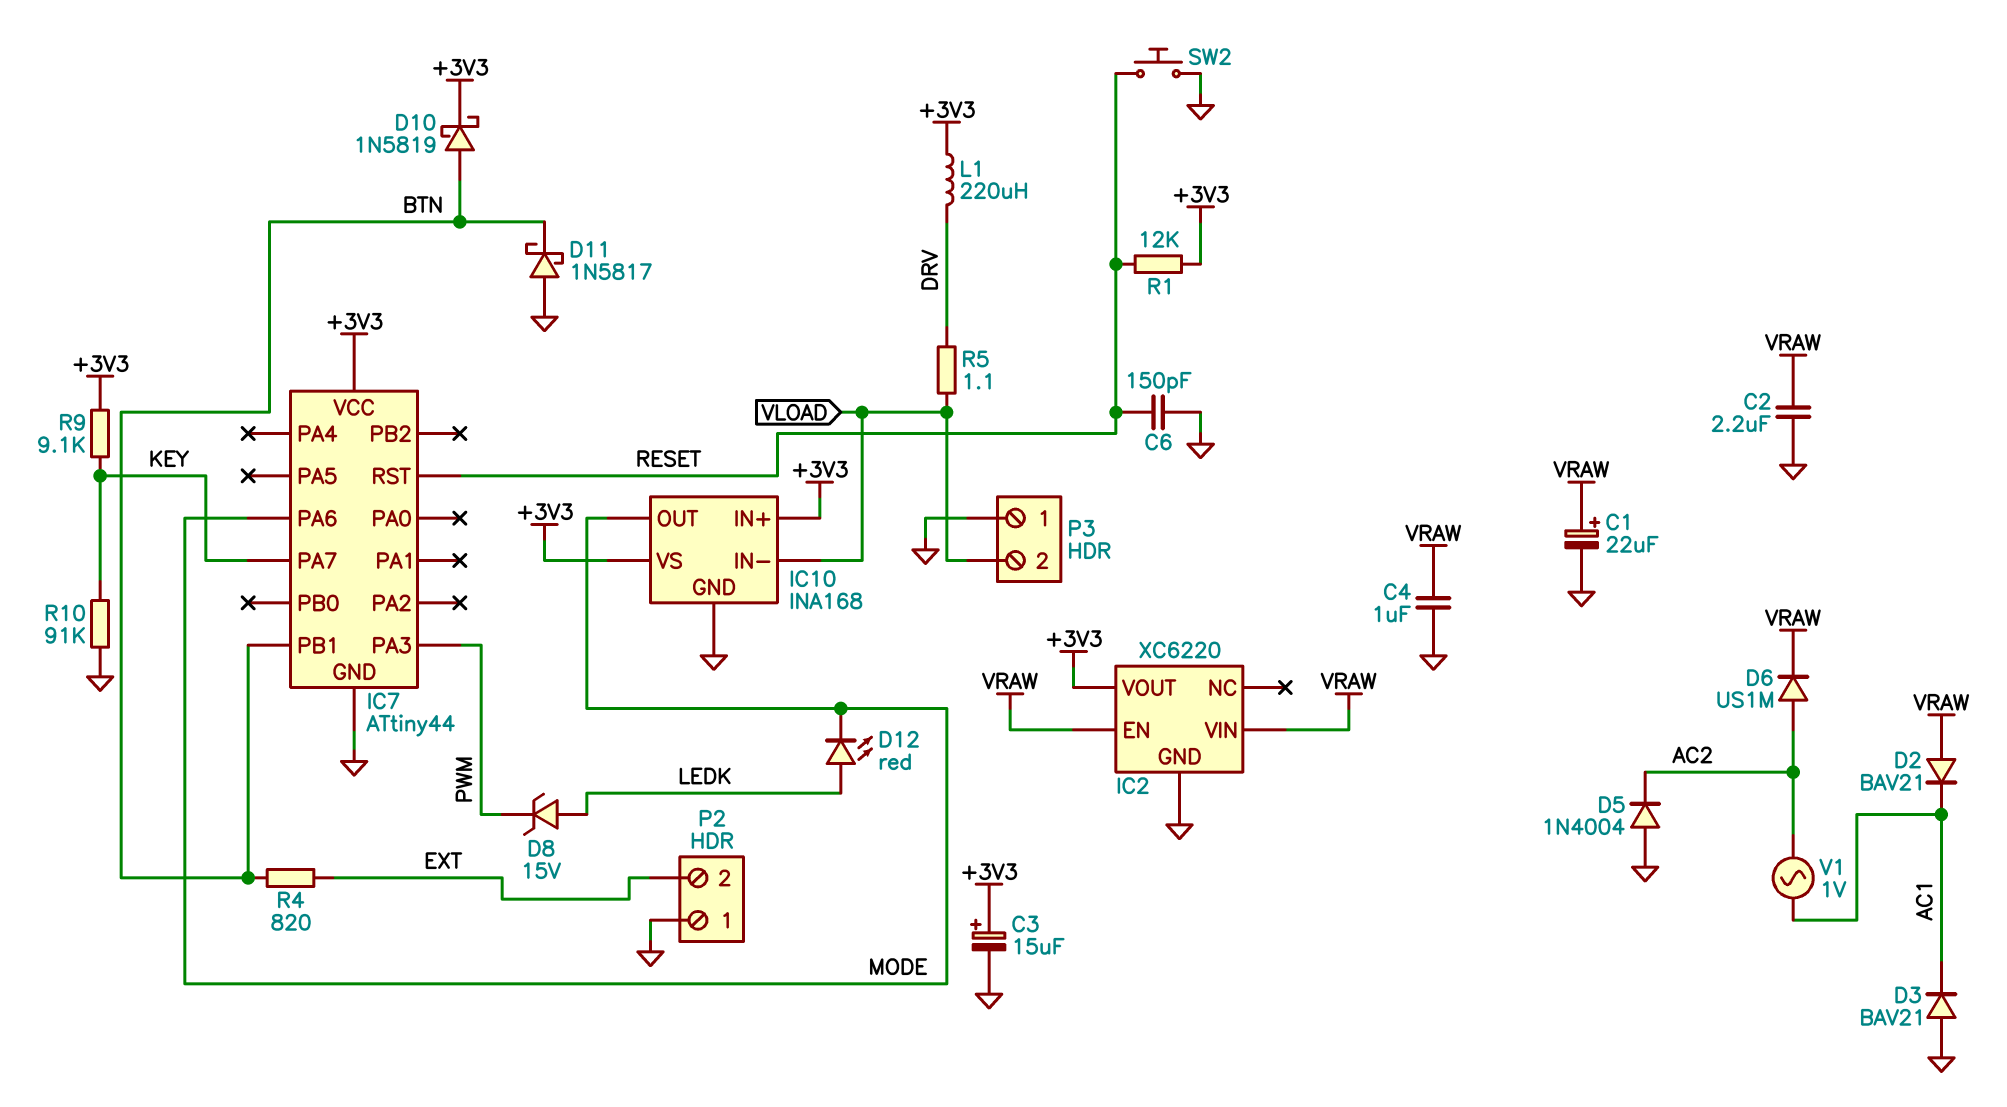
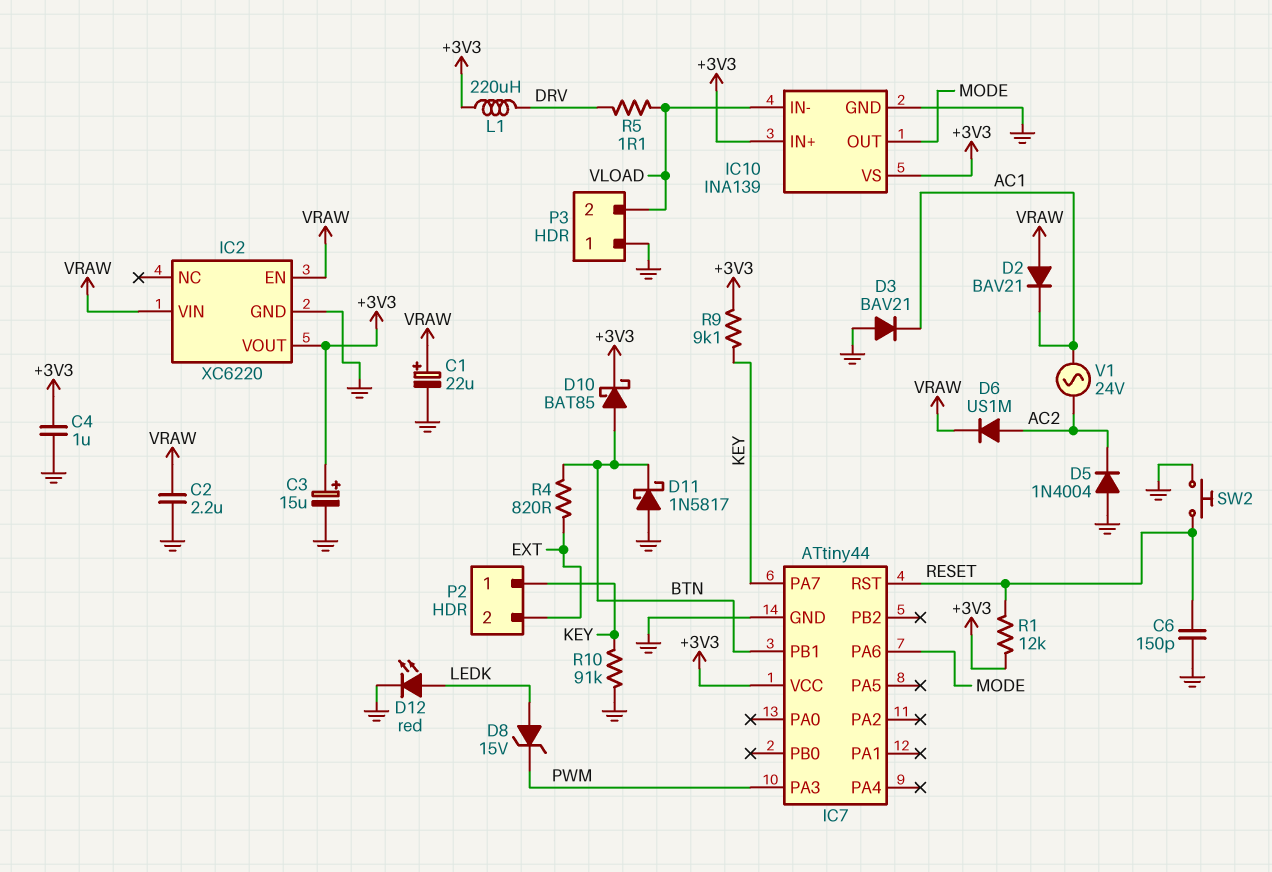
C4: 1uF (GND, VRAW) -> 1uF (+3V3, GND)
D10: schottky 1N5819 (A BTN, K +3V3) -> schottky BAT85 (A BTN, K +3V3)
D12: LED red (A LEDK, K MODE) -> LED red (A LEDK, K GND)
IC10: INA168 -> INA139
P2 pin 1: GND -> KEY
V1: AC 1V (AC1, AC2) -> AC 24V (AC1, AC2)

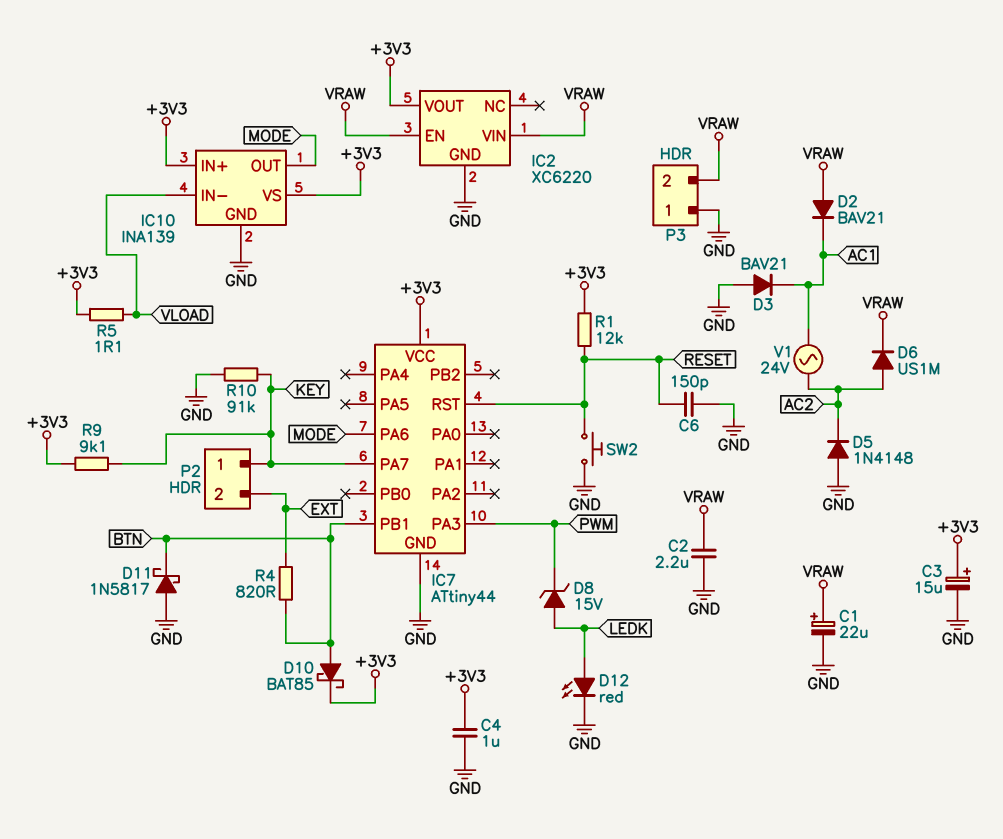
D5: diode 1N4004 (A GND, K AC2) -> diode 1N4148 (A GND, K AC2)
L1: 220uH (+3V3, DRV) -> none
P3 pin 2: VLOAD -> VRAW
R5: 1.1 (DRV, VLOAD) -> 1.1 (+3V3, VLOAD)

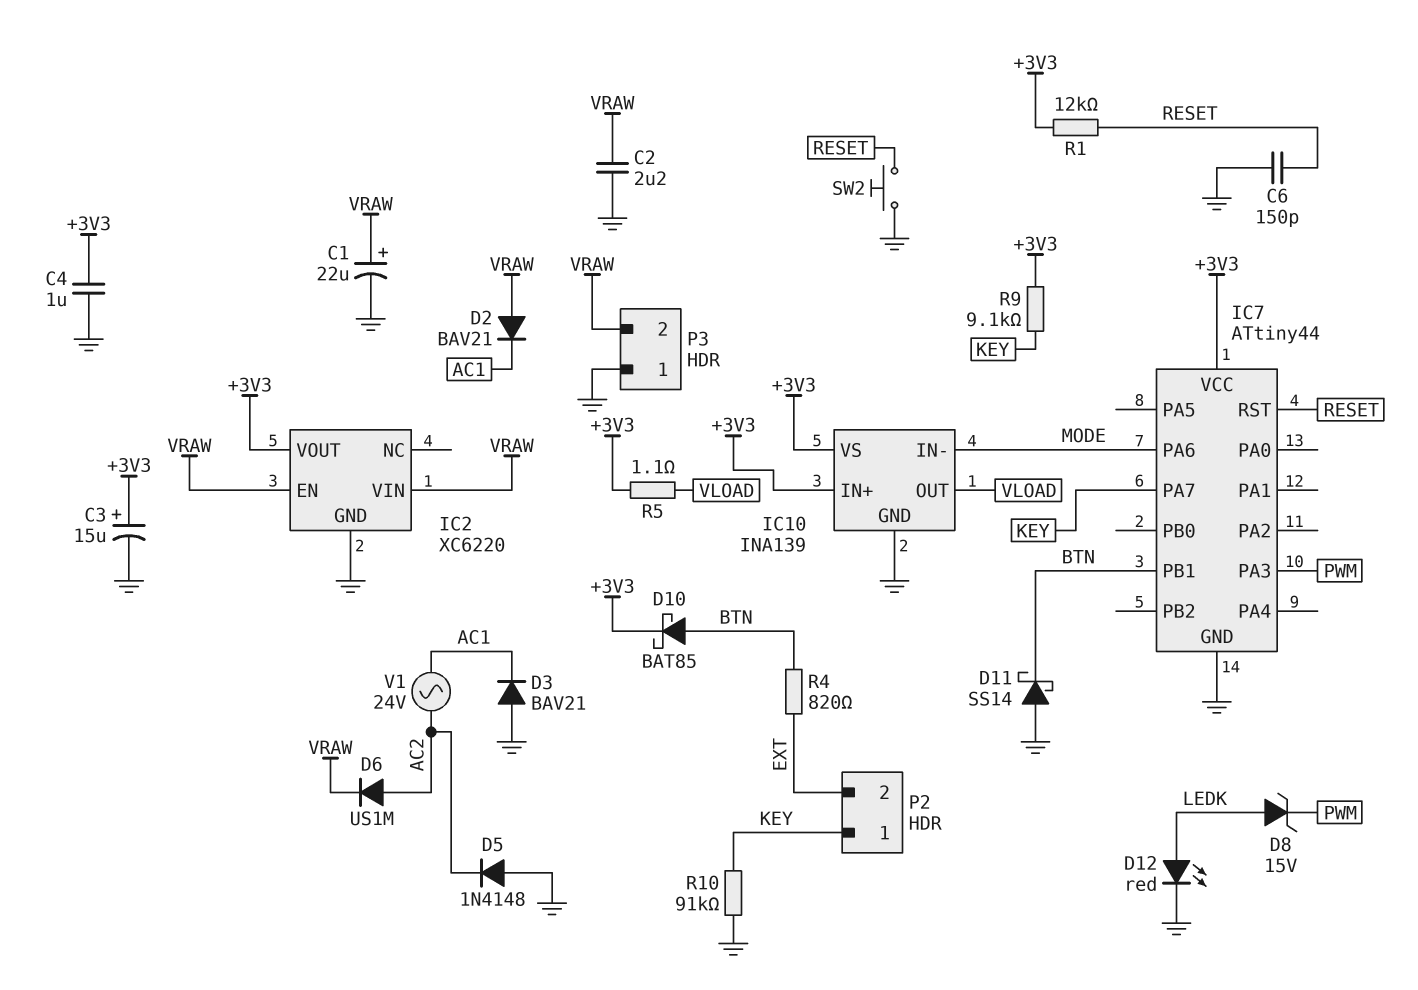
D11: schottky 1N5817 (A GND, K BTN) -> schottky SS14 (A GND, K BTN)
IC10 pin IN-: VLOAD -> MODE
IC10 pin OUT: MODE -> VLOAD

